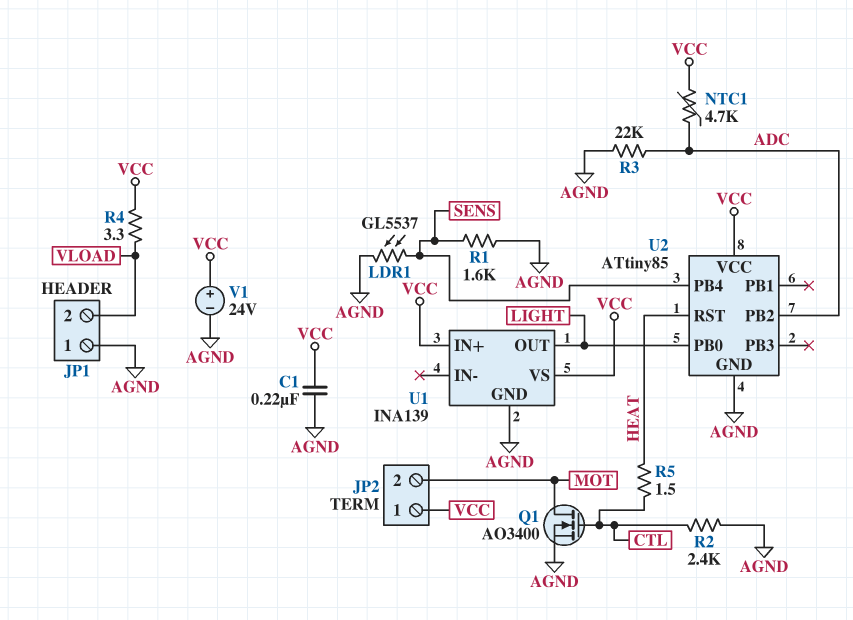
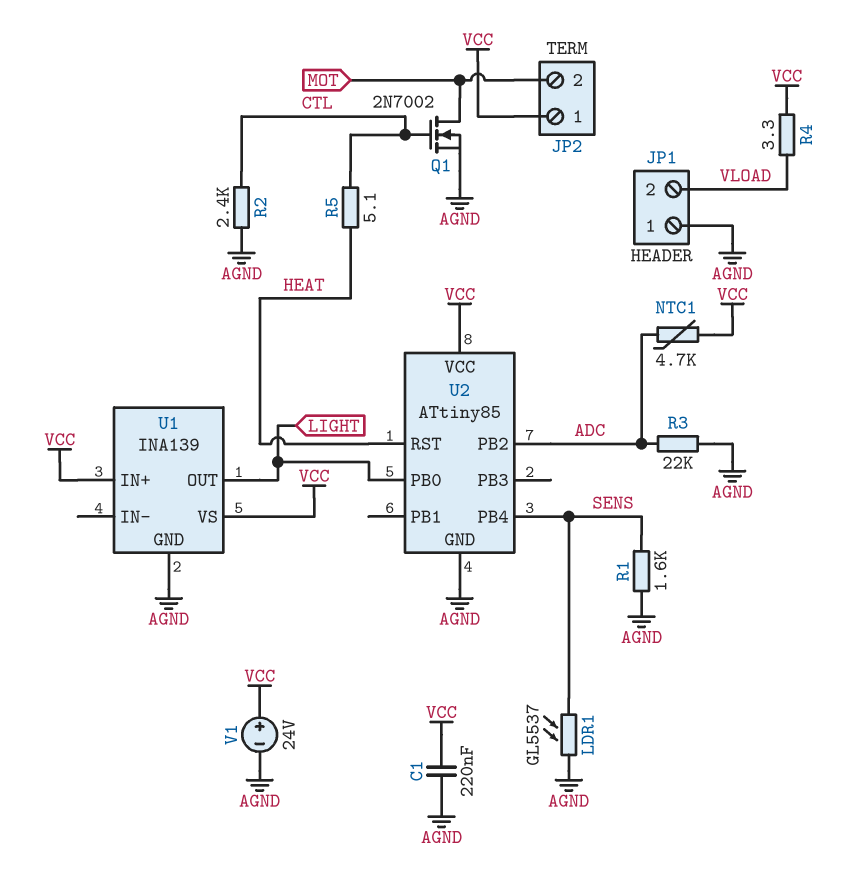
Q1: NMOS AO3400 (G CTL, D MOT, S AGND) -> NMOS 2N7002 (G CTL, D MOT, S AGND)
R5: 1.5 (CTL, HEAT) -> 5.1 (CTL, HEAT)

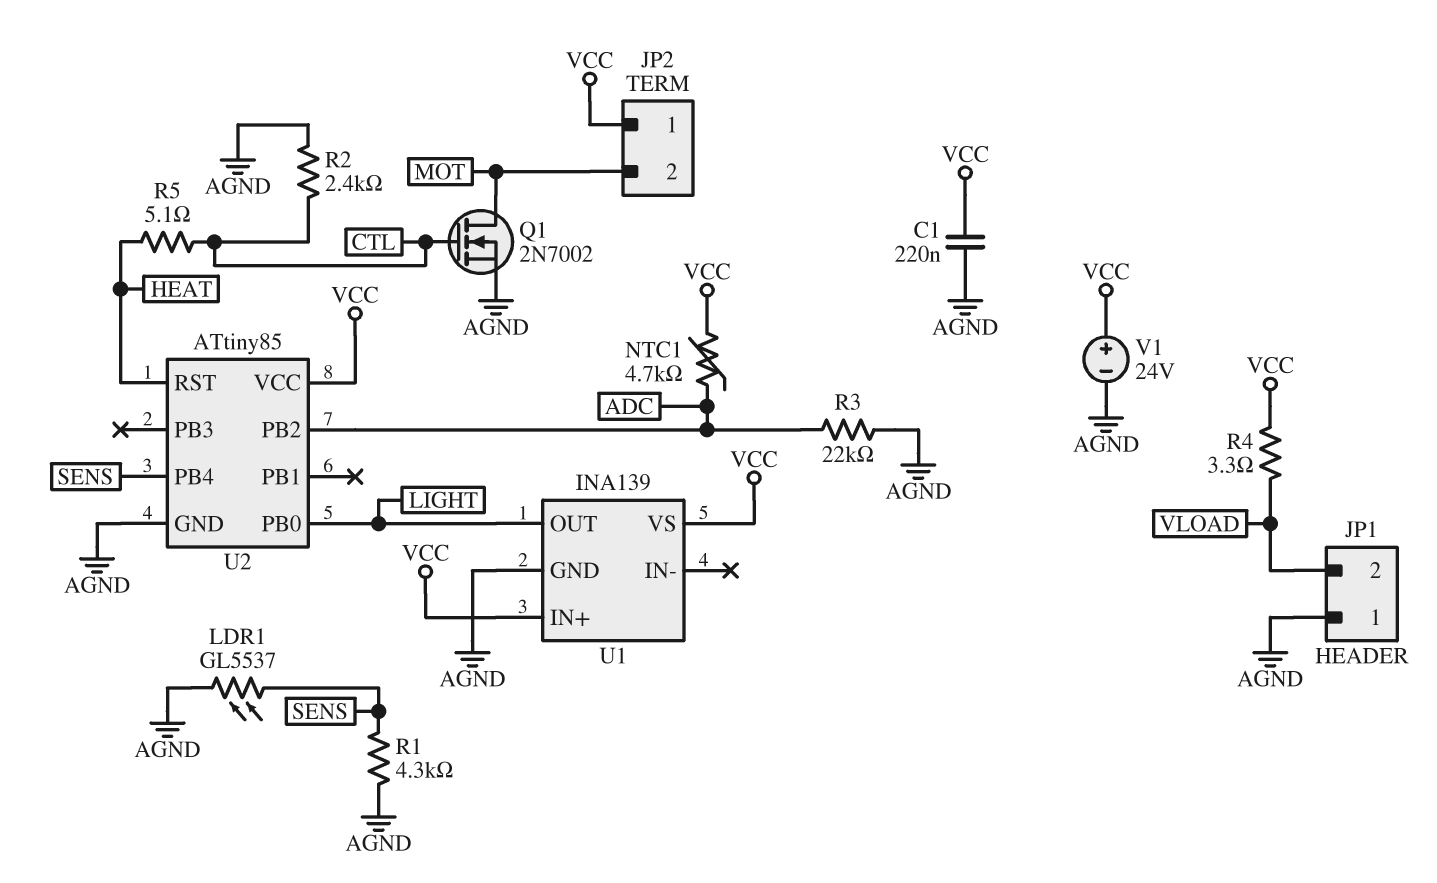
R1: 1.6k (AGND, SENS) -> 4.3k (AGND, SENS)

